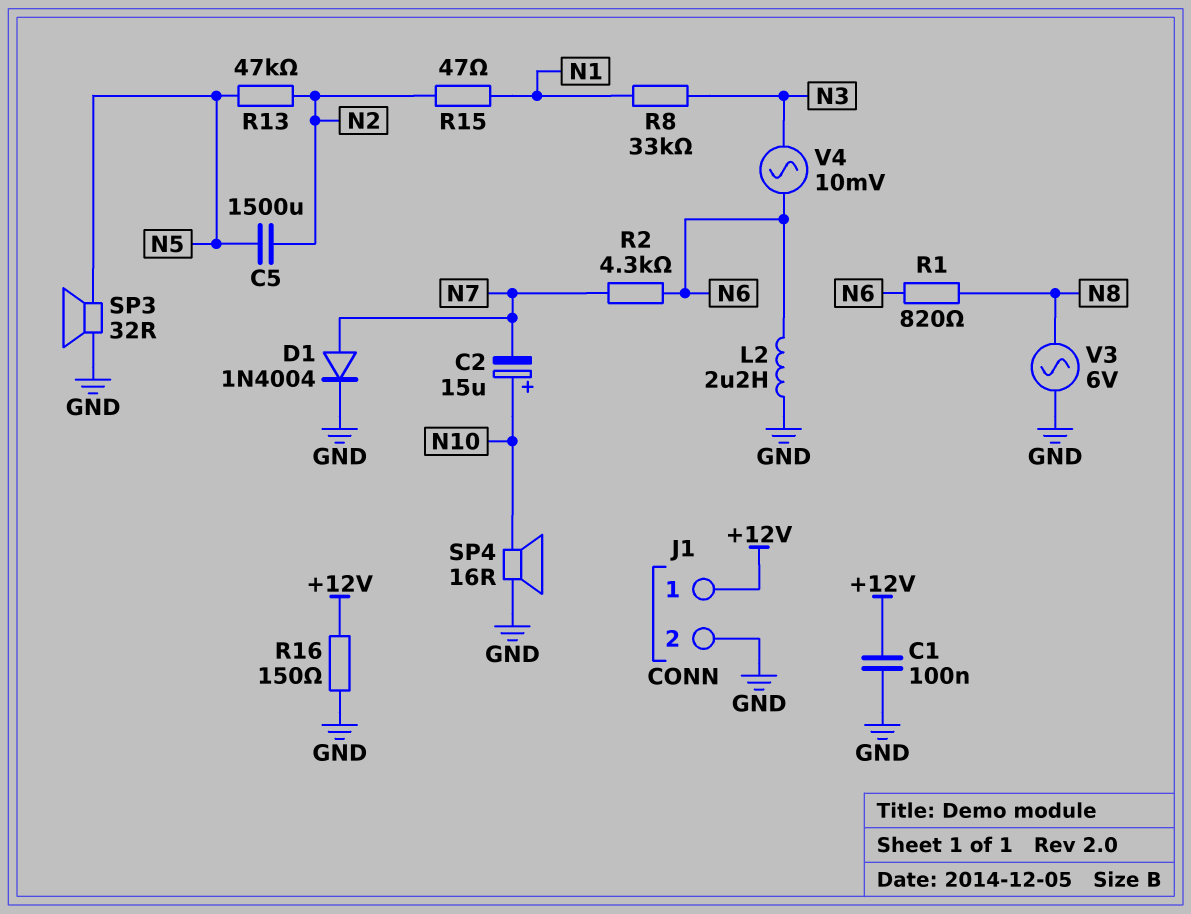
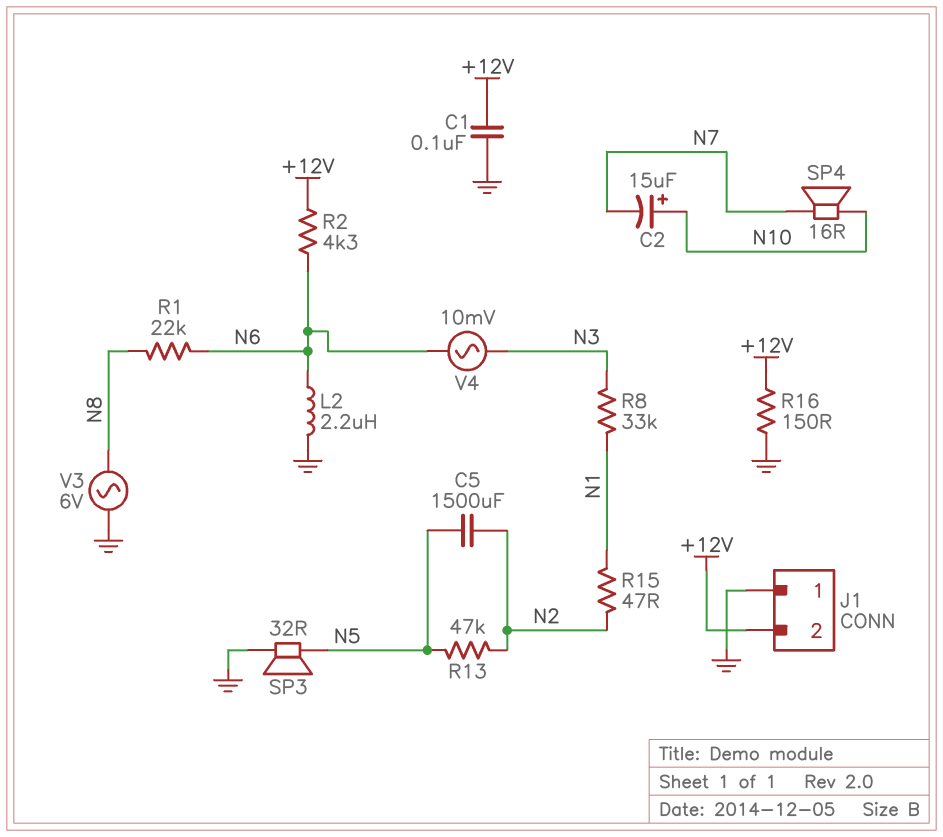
D1: diode 1N4004 (A N7, K GND) -> none
J1 pin 1: +12V -> GND
J1 pin 2: GND -> +12V
R1: 820 (N6, N8) -> 22k (N6, N8)
R2: 4.3k (N6, N7) -> 4.3k (+12V, N6)
SP4: speaker 16R (GND, N10) -> speaker 16R (N7, N10)

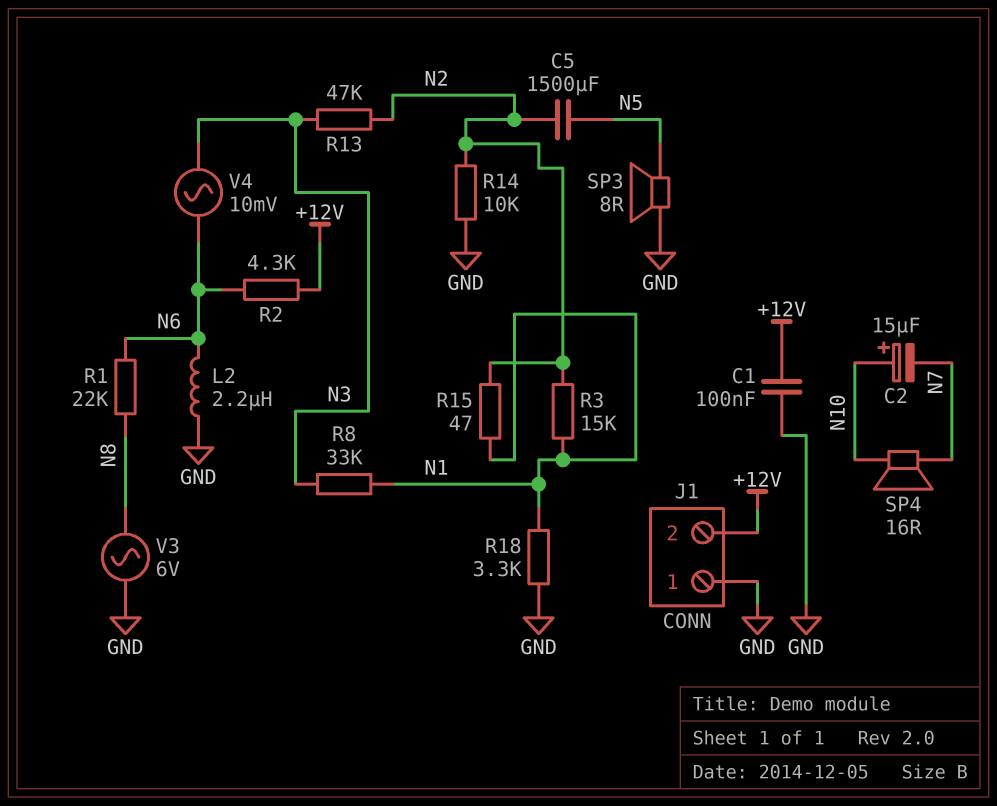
R3: none -> 15k (N1, N2)
R13: 47k (N2, N5) -> 47k (N2, N3)
R14: none -> 10k (GND, N2)
R16: 150 (+12V, GND) -> none
R18: none -> 3.3k (GND, N1)
SP3: speaker 32R (GND, N5) -> speaker 8R (GND, N5)

